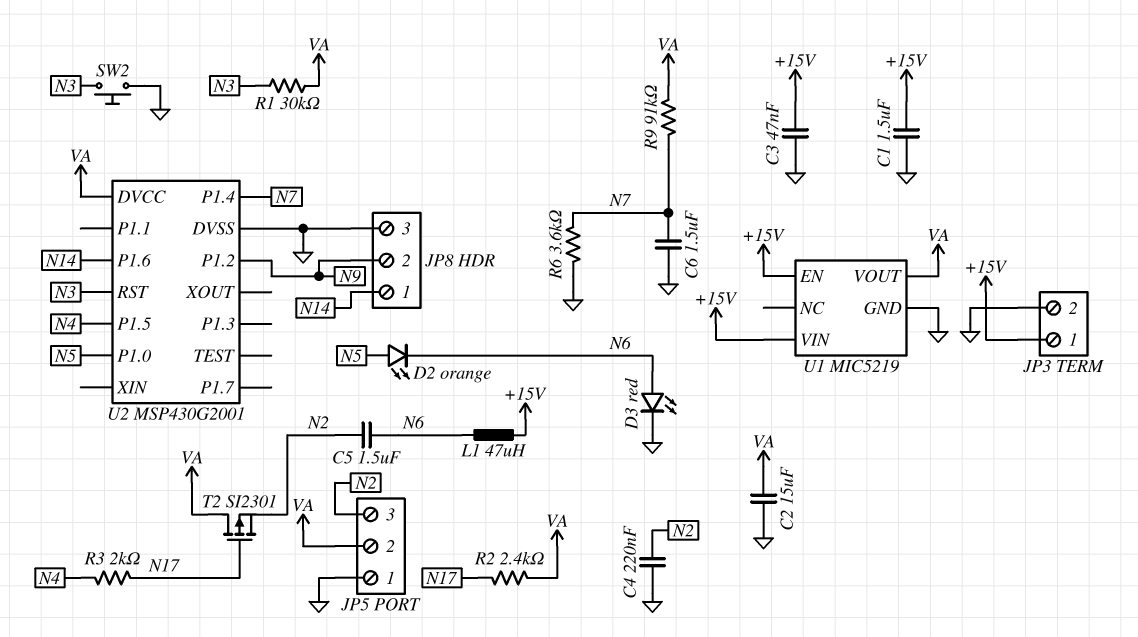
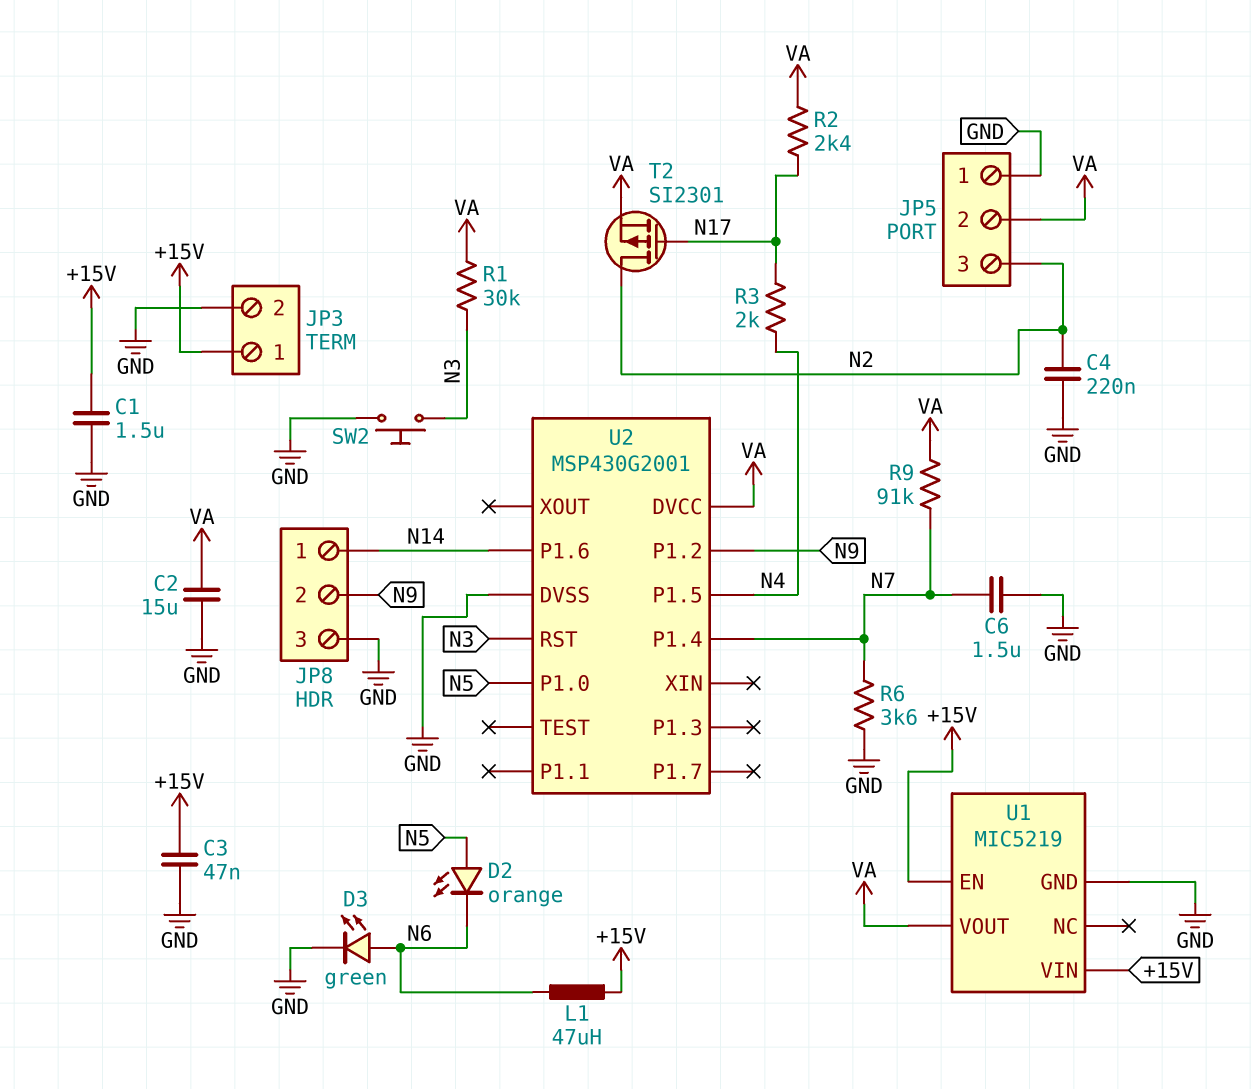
C5: 1.5uF (N2, N6) -> none
D3: LED red (A N6, K GND) -> LED green (A N6, K GND)
T2: PMOS SI2301 (G N17, D VA, S N2) -> PMOS SI2301 (G N17, D N2, S VA)

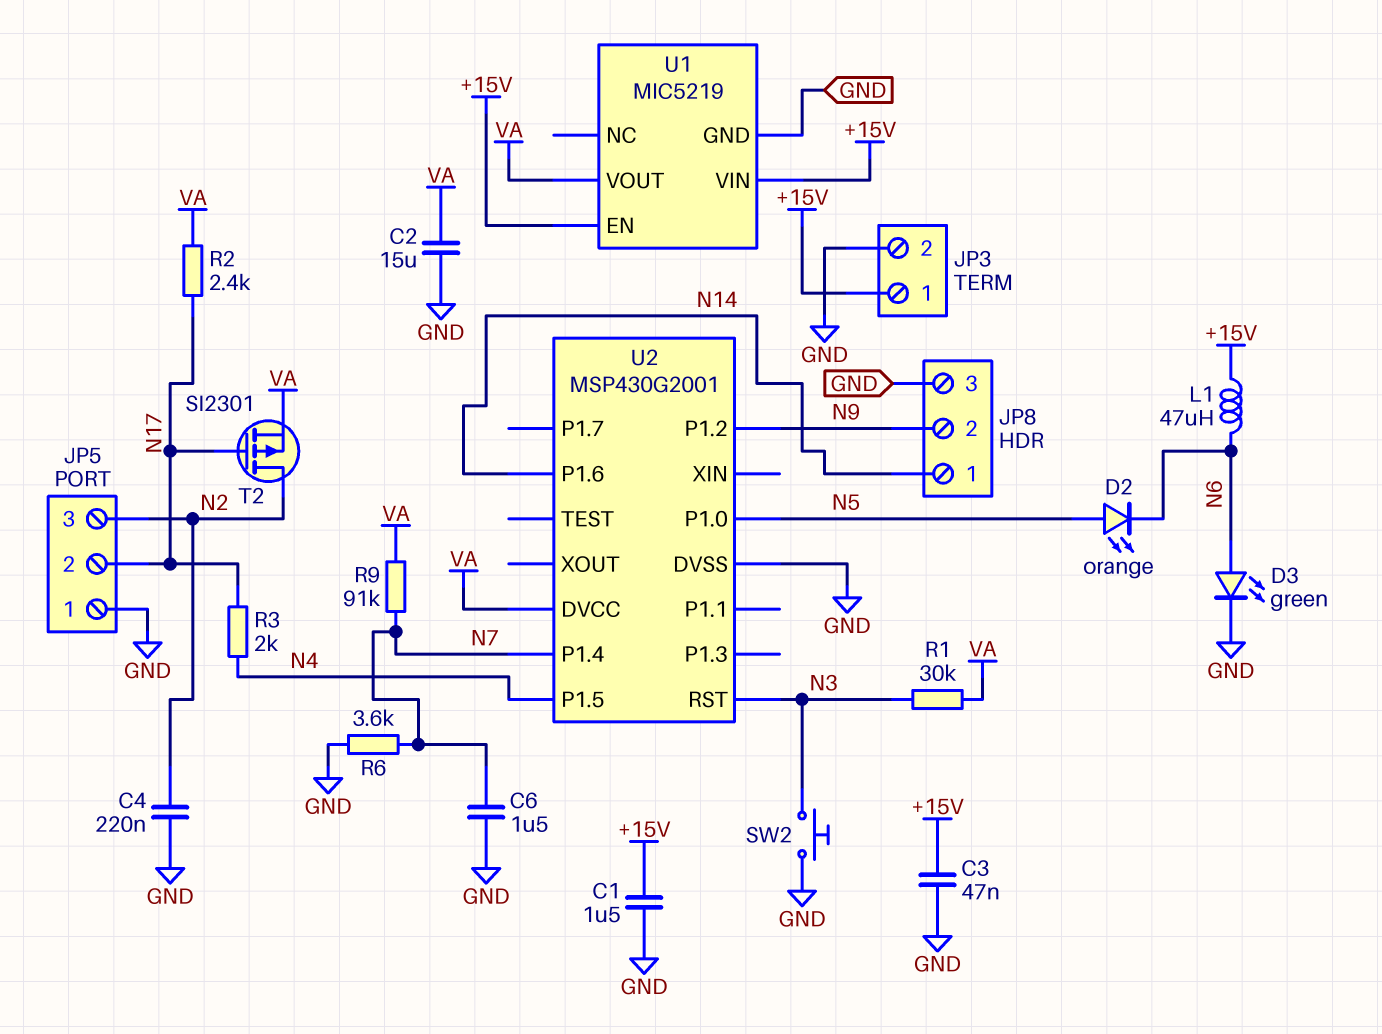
JP5 pin 2: VA -> N17

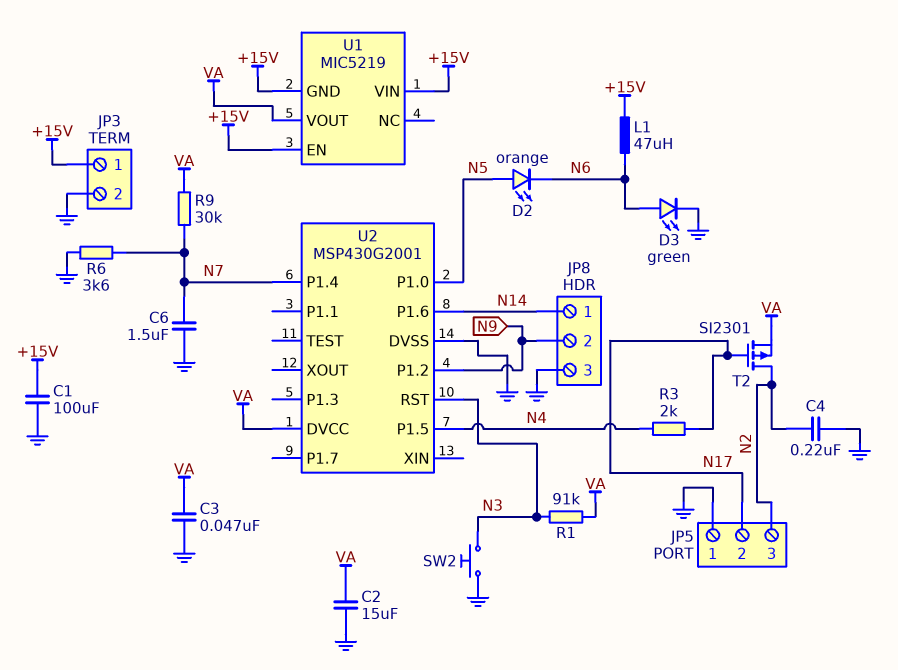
C1: 1.5uF (+15V, GND) -> 100uF (+15V, GND)
C3: 47nF (+15V, GND) -> 47nF (GND, VA)
R1: 30k (N3, VA) -> 91k (N3, VA)
R2: 2.4k (N17, VA) -> none
R9: 91k (N7, VA) -> 30k (N7, VA)
U1 pin GND: GND -> +15V

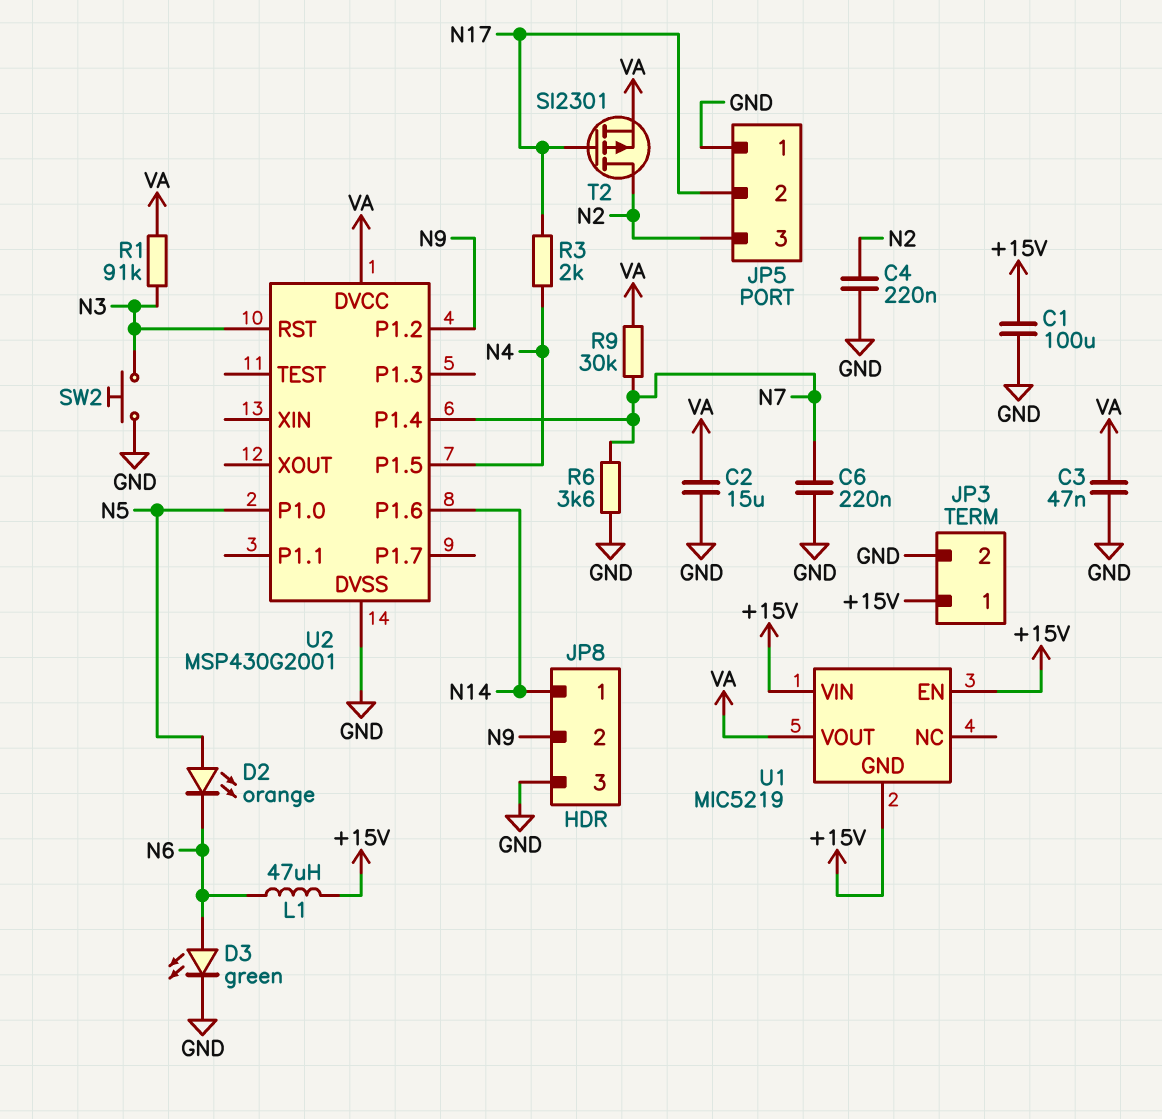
C6: 1.5uF (GND, N7) -> 220nF (GND, N7)

